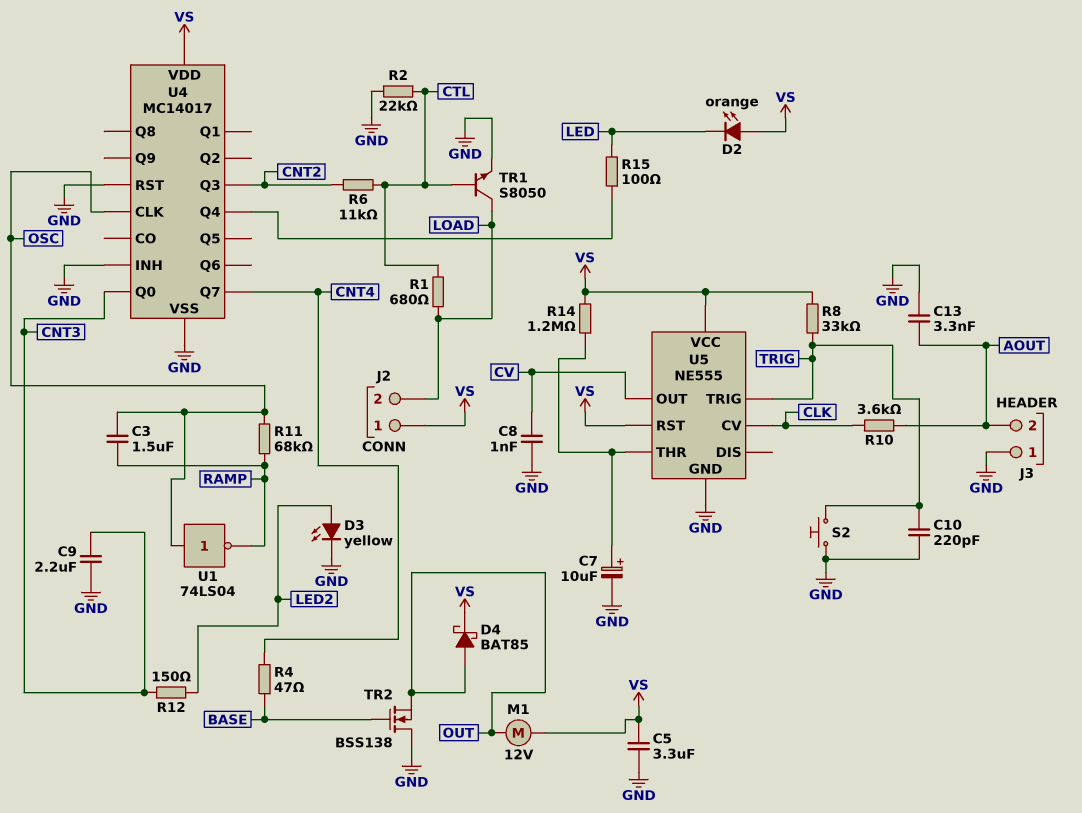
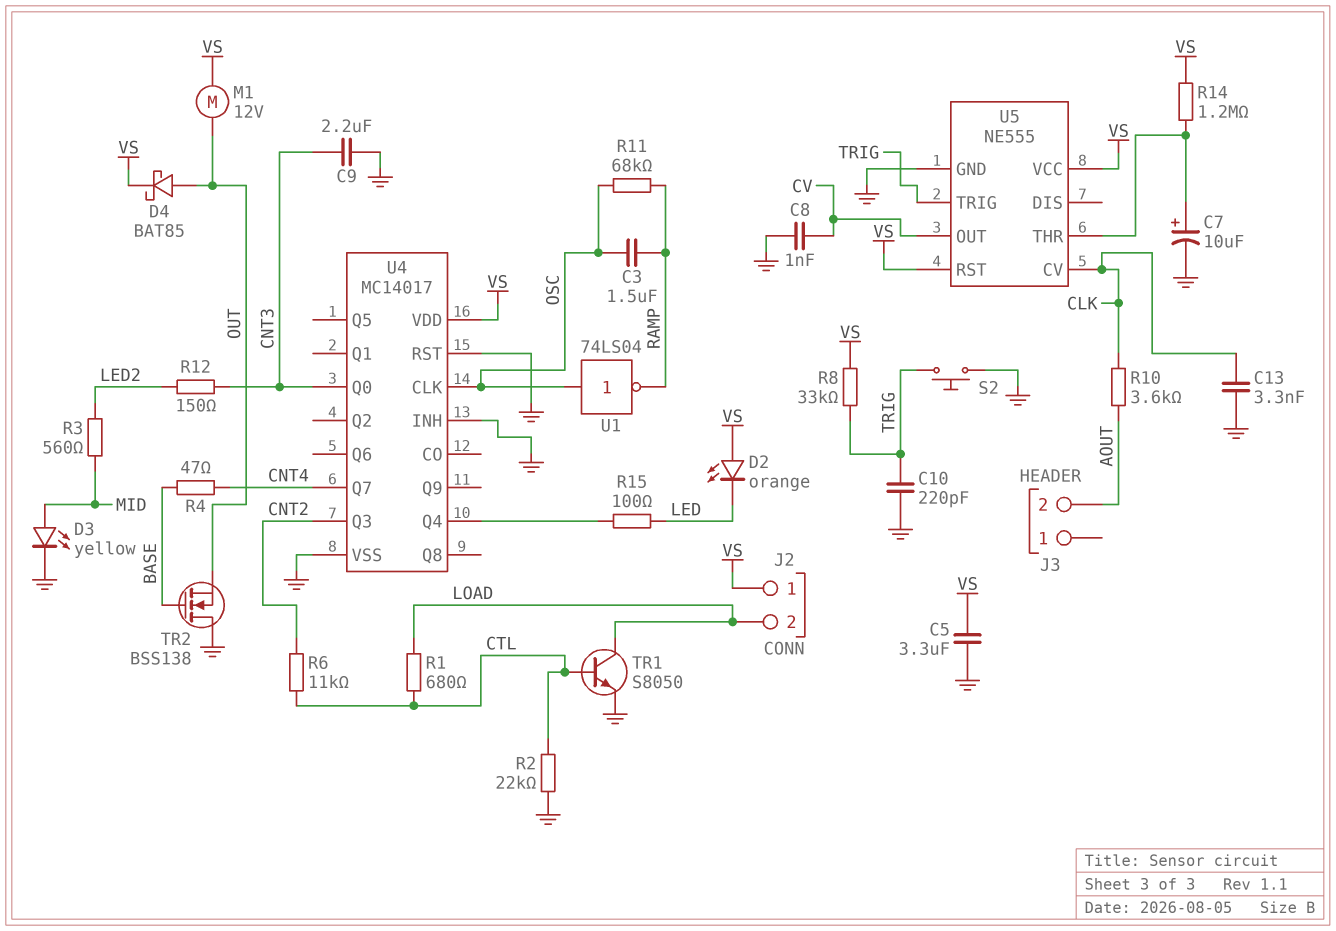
C13: 3.3nF (AOUT, GND) -> 3.3nF (CLK, GND)
D3: LED yellow (A LED2, K GND) -> LED yellow (A MID, K GND)
J3 pin 1: GND -> none
R3: none -> 560 (LED2, MID)

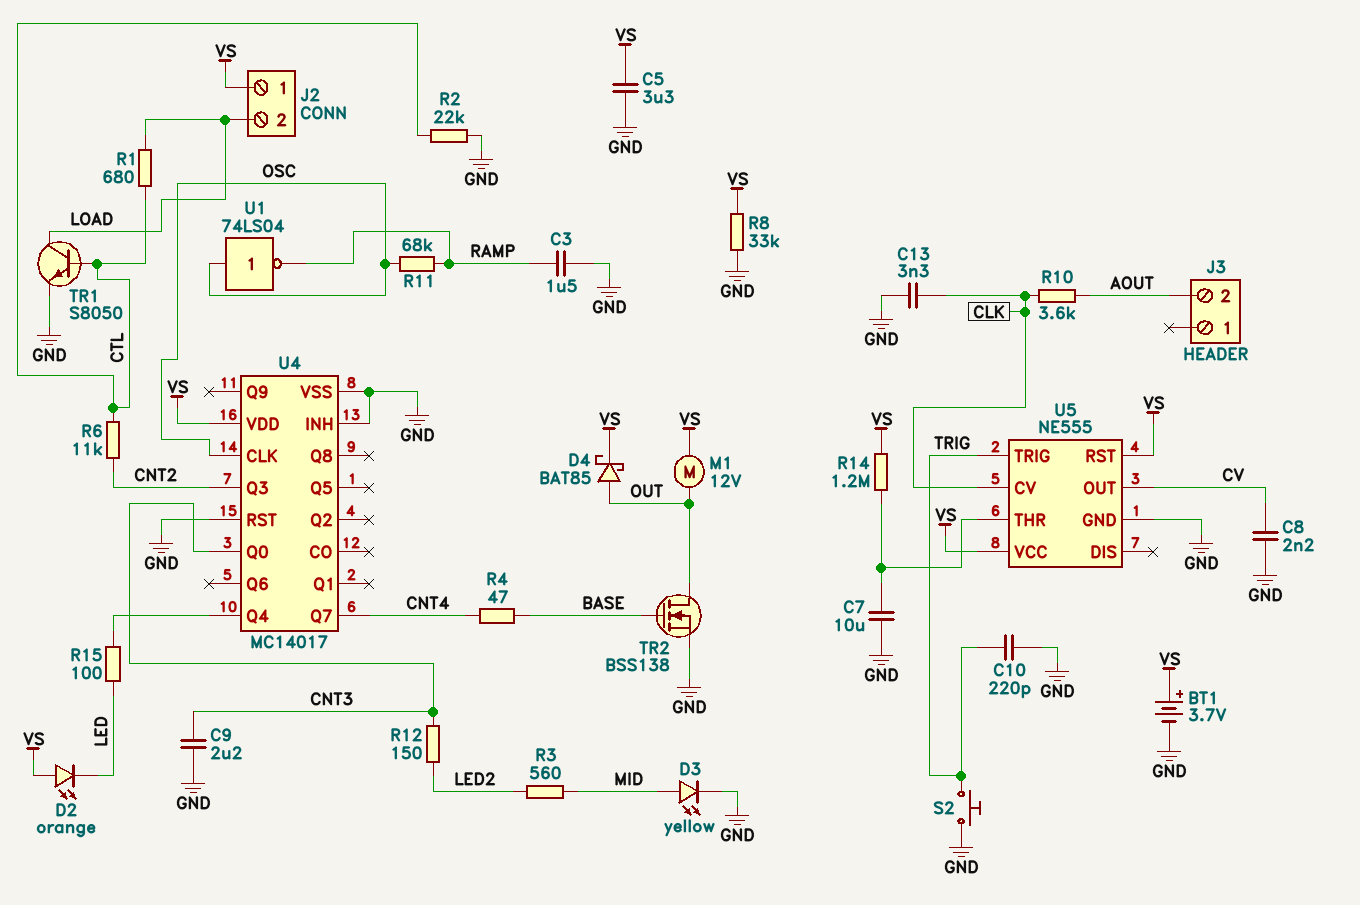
BT1: none -> 3.7V (plus VS, minus GND)
C3: 1.5uF (OSC, RAMP) -> 1.5uF (GND, RAMP)
C7: 10uF (plus U5/THR, minus GND) -> 10uF (GND, U5/THR)
C8: 1nF (CV, GND) -> 2.2nF (CV, GND)
R8: 33k (TRIG, VS) -> 33k (GND, VS)
TR2: NMOS BSS138 (G BASE, D GND, S OUT) -> NMOS BSS138 (G BASE, D OUT, S GND)

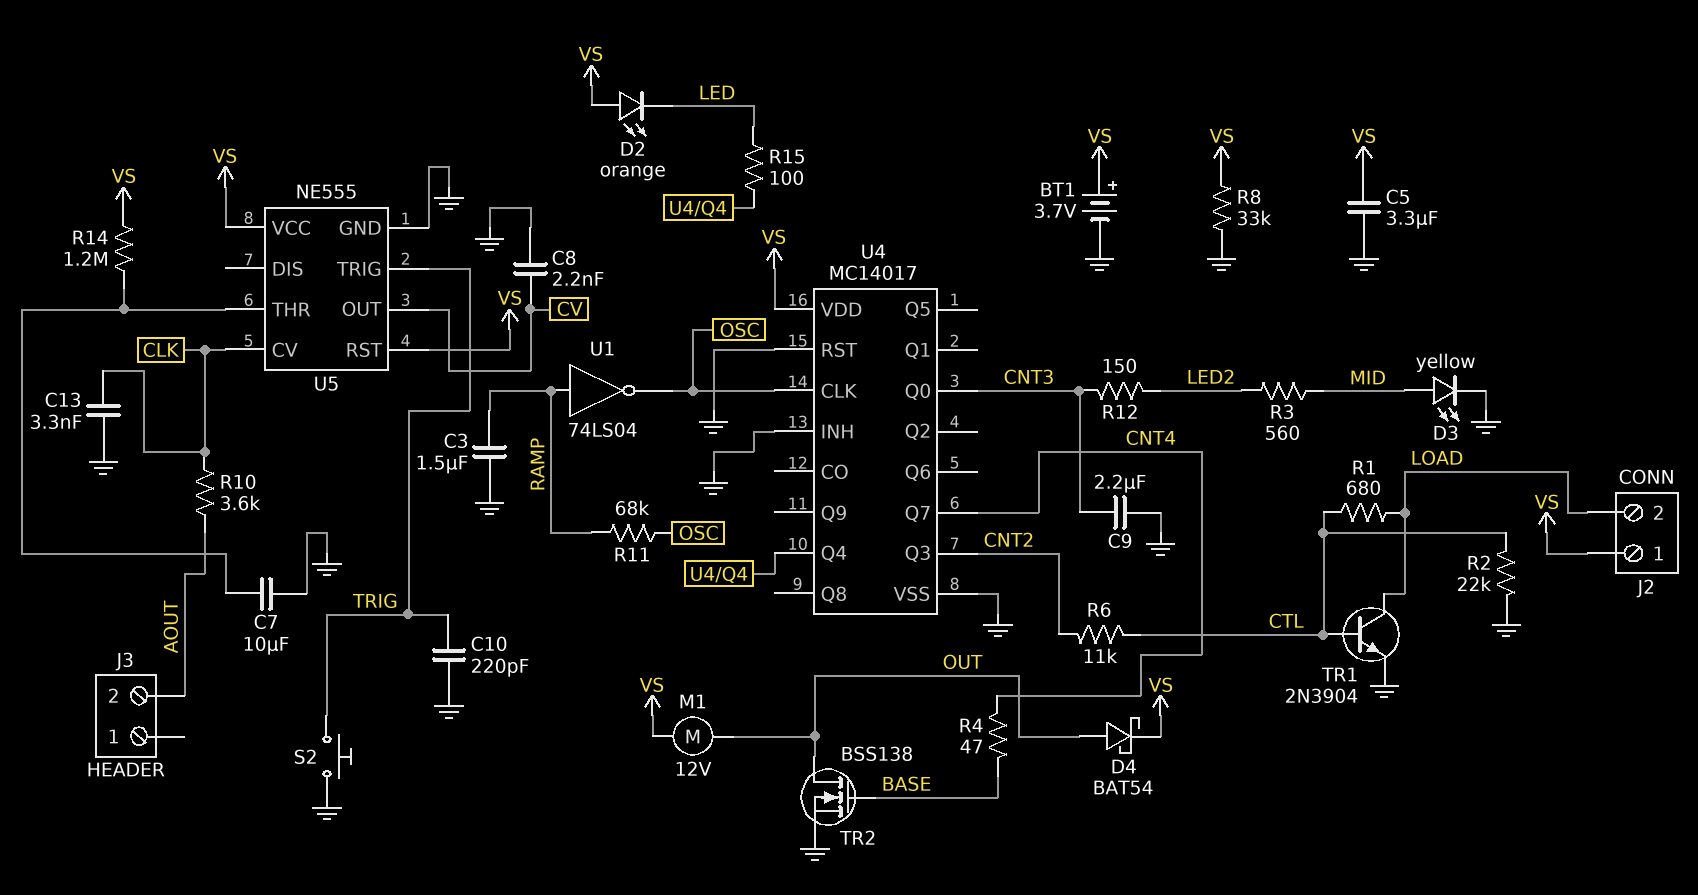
D4: schottky BAT85 (A OUT, K VS) -> schottky BAT54 (A OUT, K VS)
TR1: NPN S8050 (B CTL, C LOAD, E GND) -> NPN 2N3904 (B CTL, C LOAD, E GND)
U1: NOT 74LS04 (in OSC, out RAMP) -> NOT 74LS04 (in RAMP, out OSC)

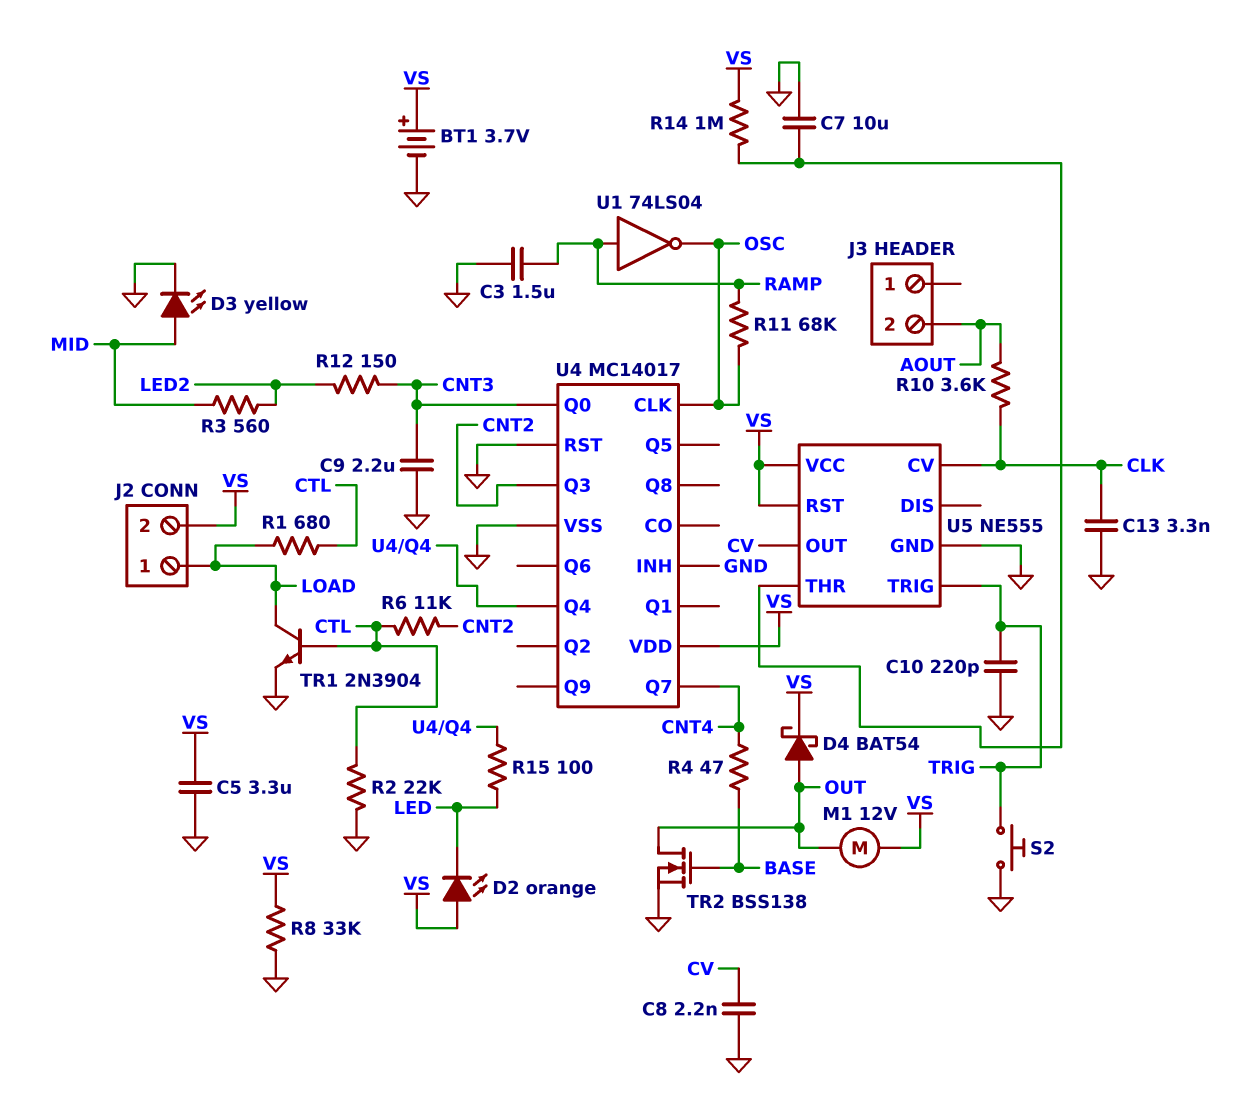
J2 pin 1: VS -> LOAD
J2 pin 2: LOAD -> VS
R14: 1.2M (U5/THR, VS) -> 1M (U5/THR, VS)

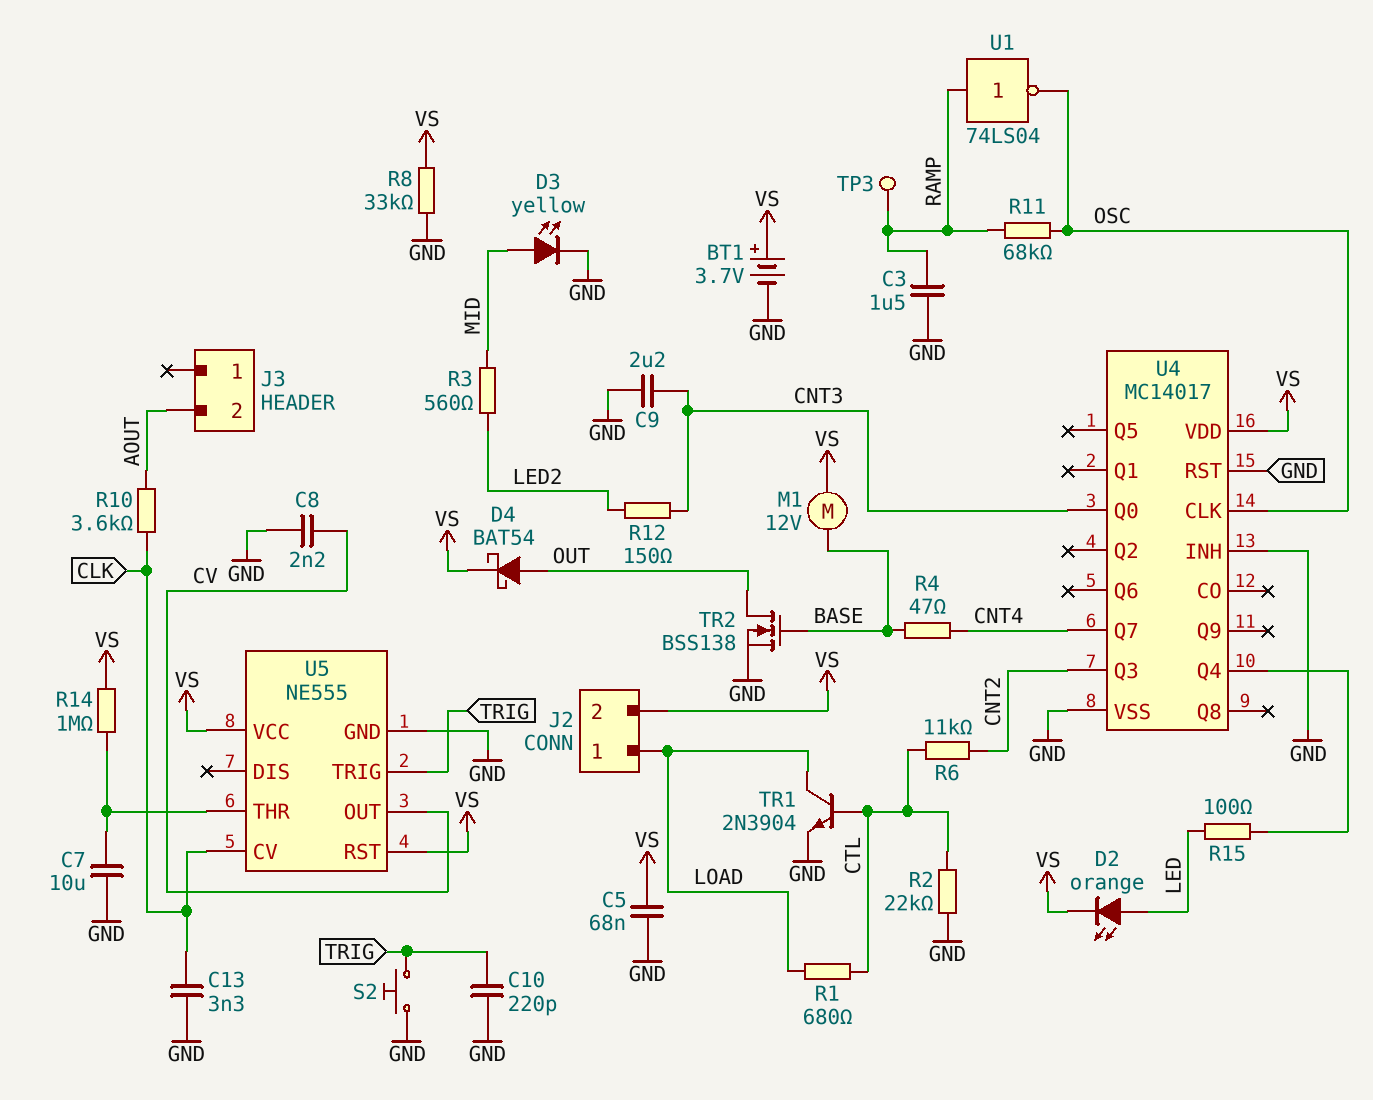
C5: 3.3uF (GND, VS) -> 68nF (GND, VS)
D2: LED orange (A VS, K LED) -> LED orange (A LED, K VS)
M1: motor 12V (OUT, VS) -> motor 12V (BASE, VS)
TP3: none -> test point (RAMP)

